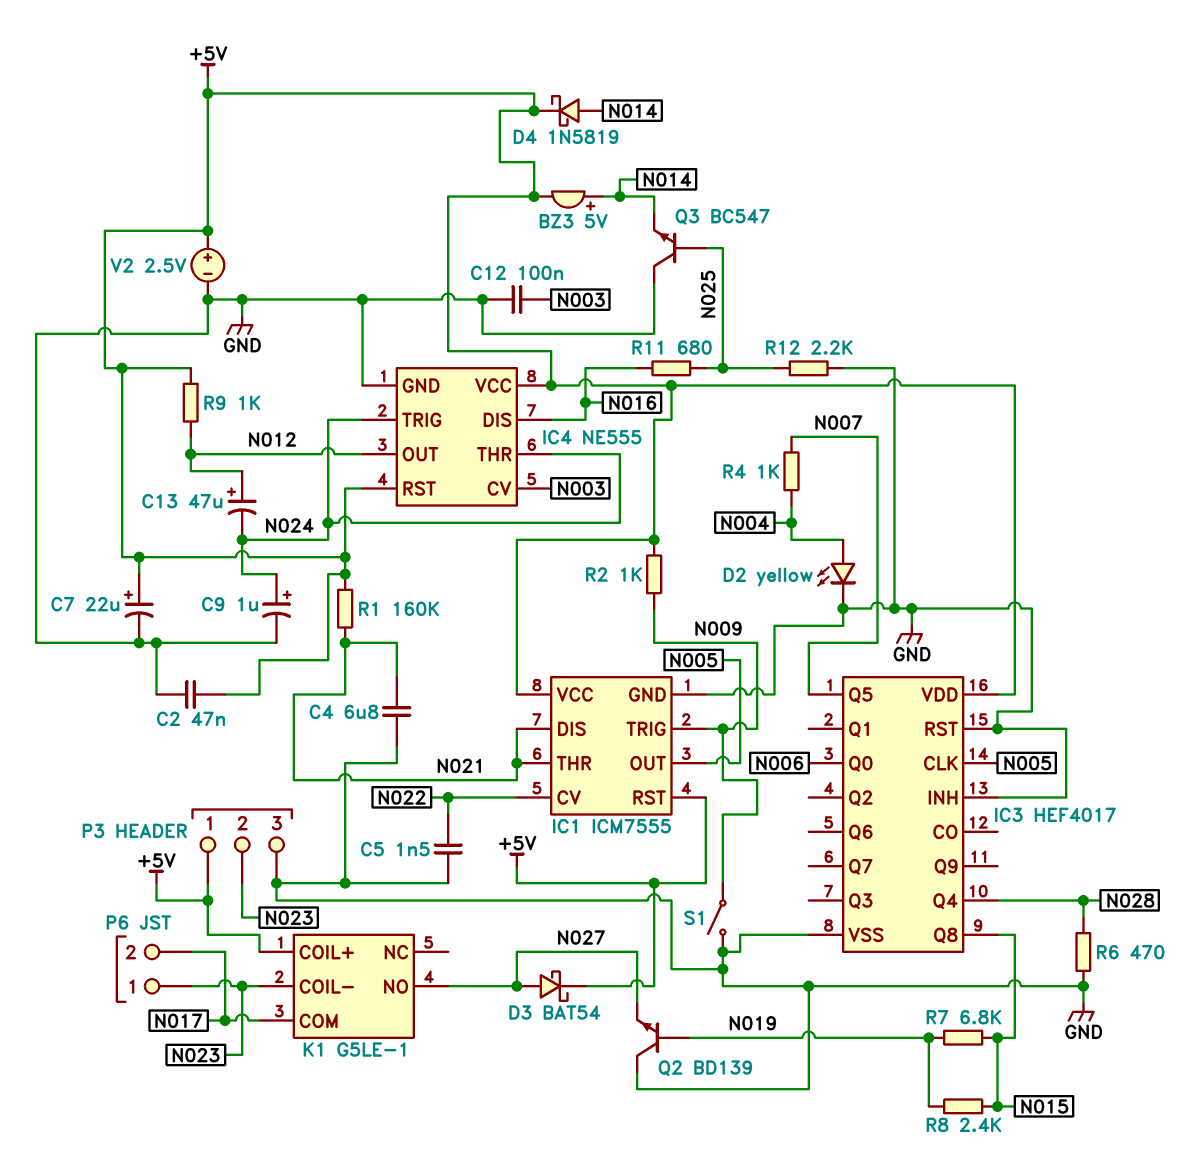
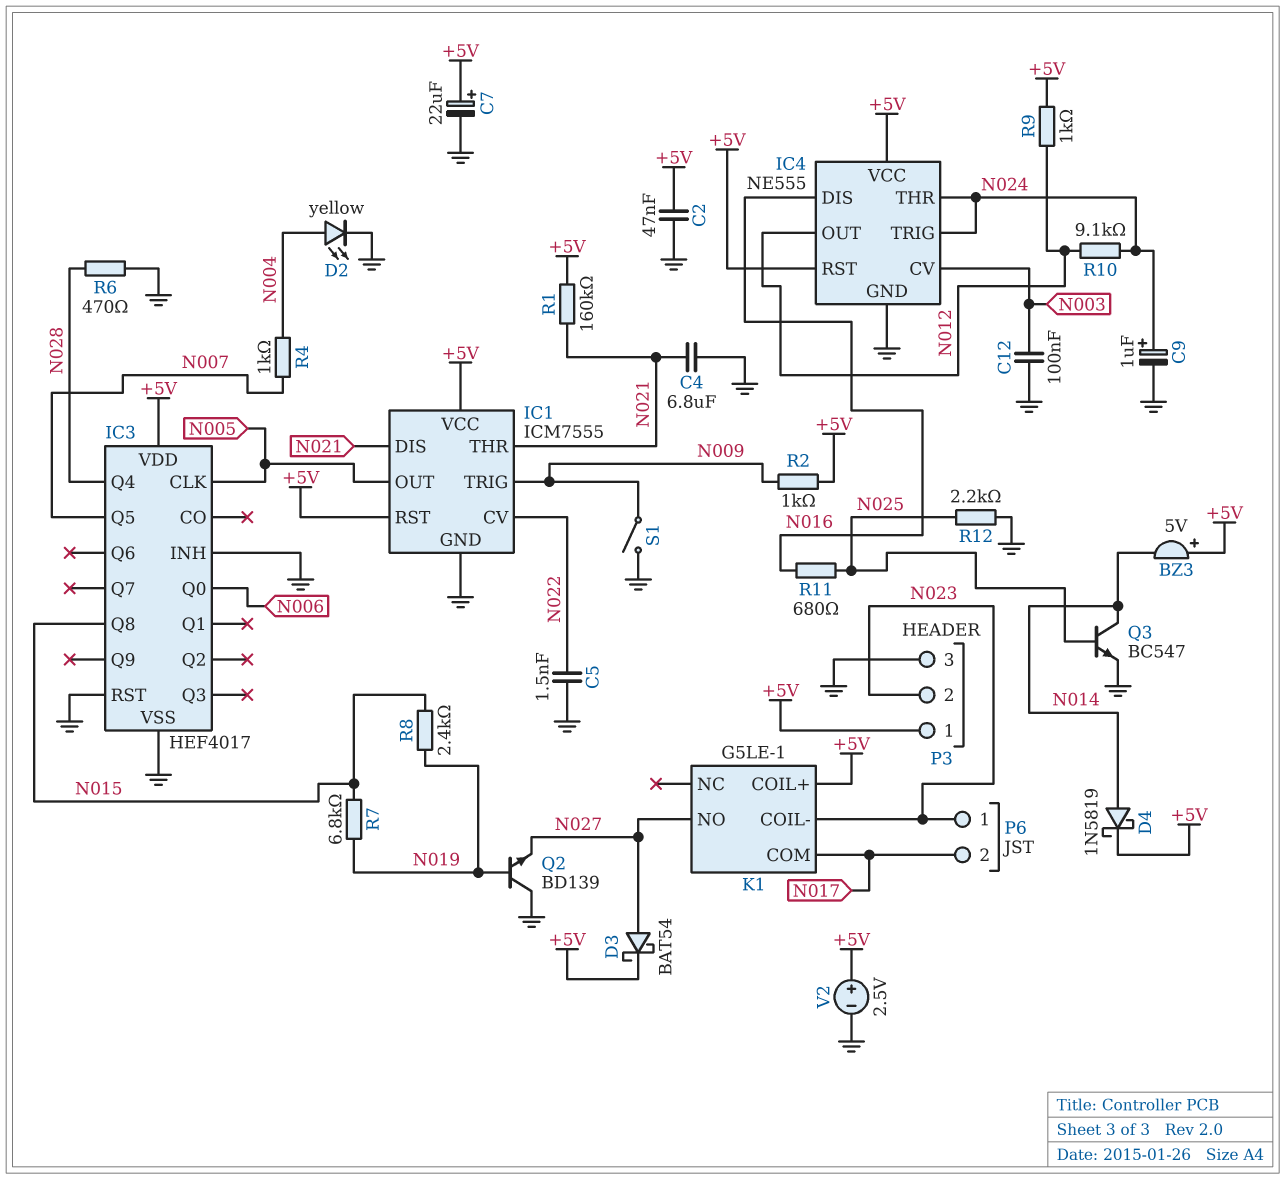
BZ3: buzzer 5V (plus N014, minus +5V) -> buzzer 5V (plus +5V, minus N014)
C13: 47uF (plus N012, minus N024) -> none
Q3: NPN BC547 (B N025, C GND, E N014) -> NPN BC547 (B N025, C N014, E GND)
R10: none -> 9.1k (N012, N024)

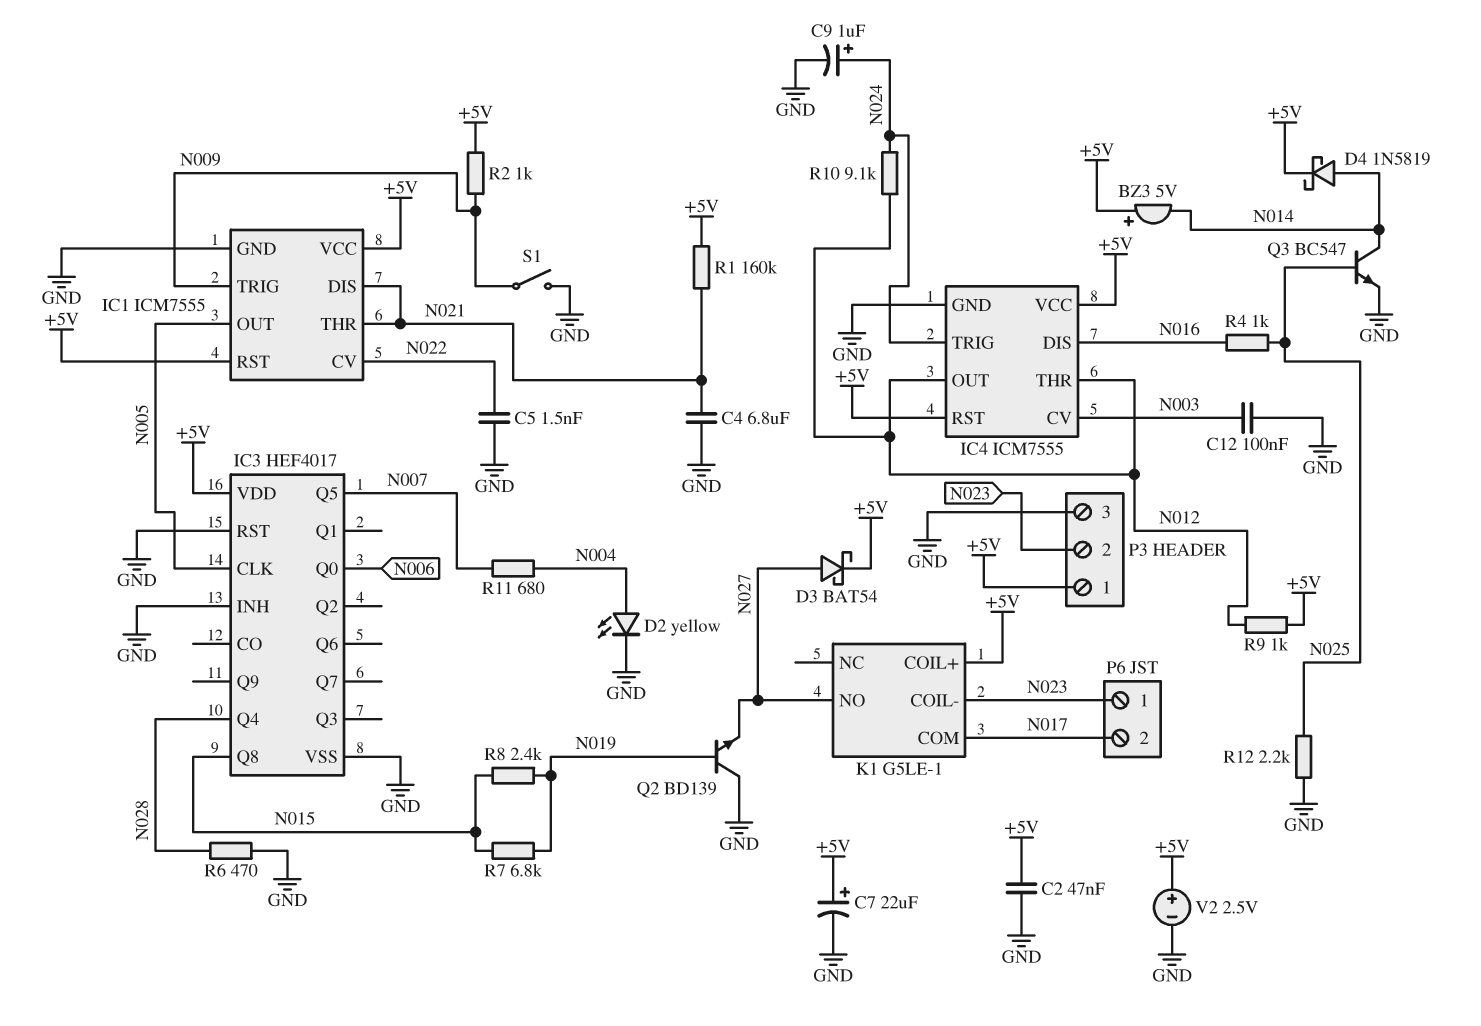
IC4: NE555 -> ICM7555
IC4 pin THR: N024 -> N012
R4: 1k (N004, N007) -> 1k (N016, N025)
R11: 680 (N016, N025) -> 680 (N004, N007)

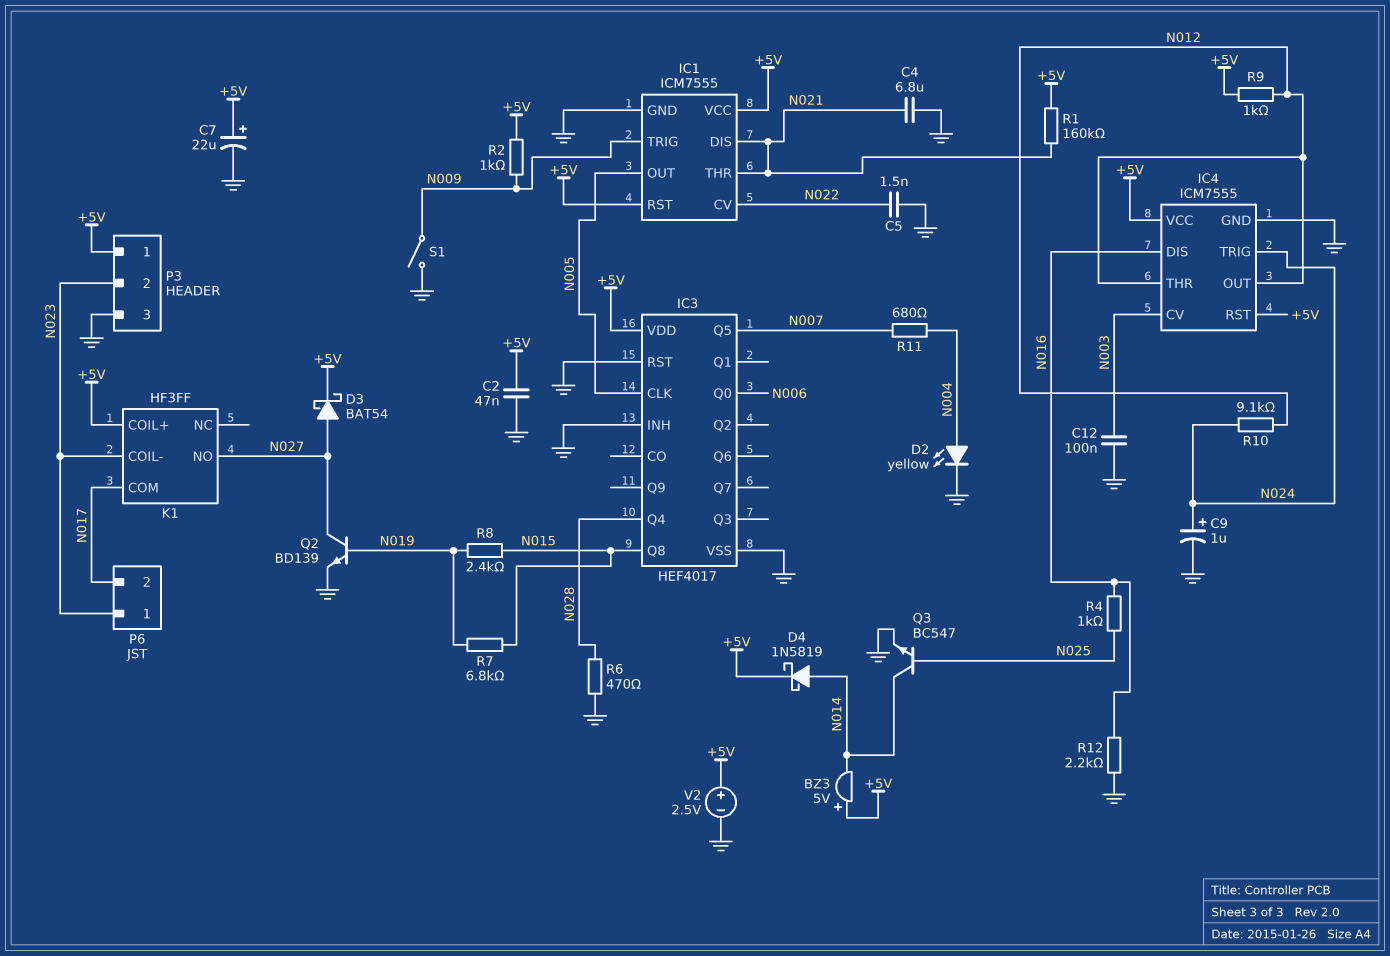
K1: G5LE-1 -> HF3FF
Q2: NPN BD139 (B N019, C GND, E N027) -> NPN BD139 (B N019, C N027, E GND)
R12: 2.2k (GND, N025) -> 2.2k (GND, N016)

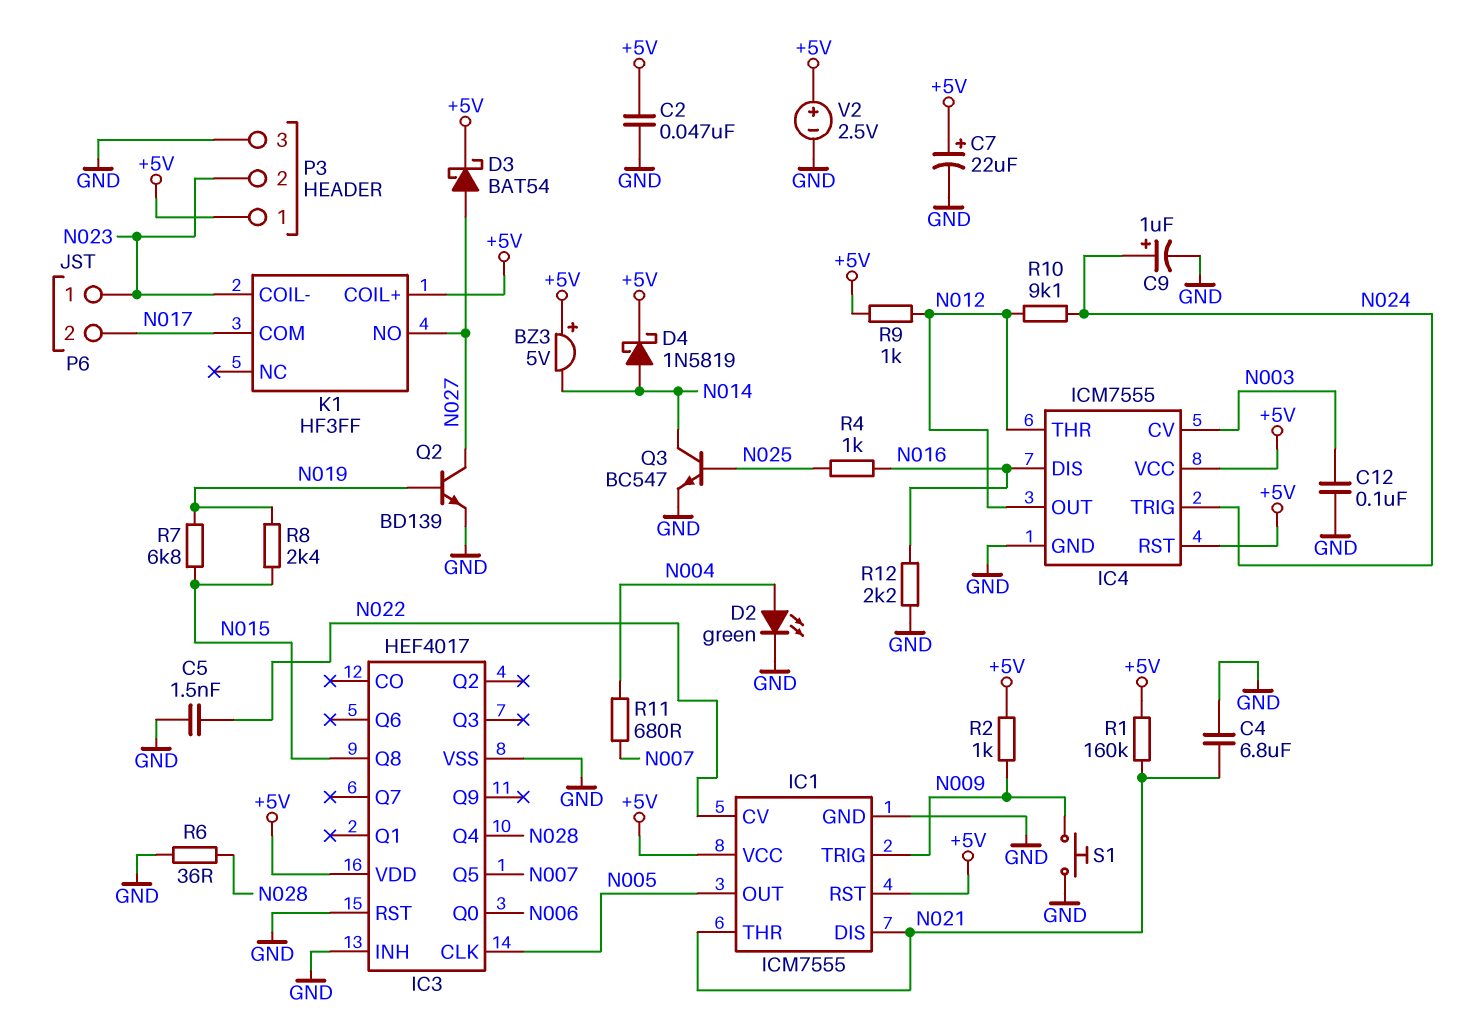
D2: LED yellow (A N004, K GND) -> LED green (A N004, K GND)
R6: 470 (GND, N028) -> 36 (GND, N028)
S1: switch (GND, N009) -> button (GND, N009)

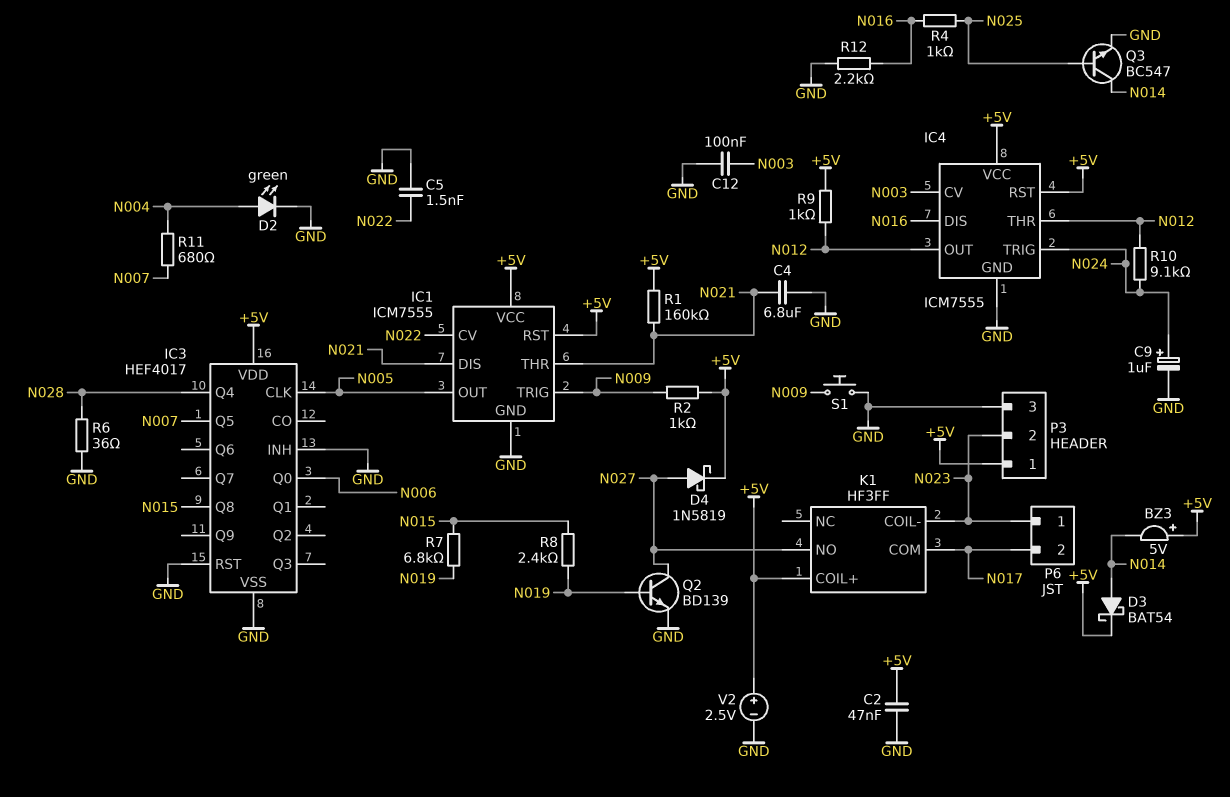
C7: 22uF (plus +5V, minus GND) -> none
D3: schottky BAT54 (A N027, K +5V) -> schottky BAT54 (A N014, K +5V)
D4: schottky 1N5819 (A N014, K +5V) -> schottky 1N5819 (A N027, K +5V)

